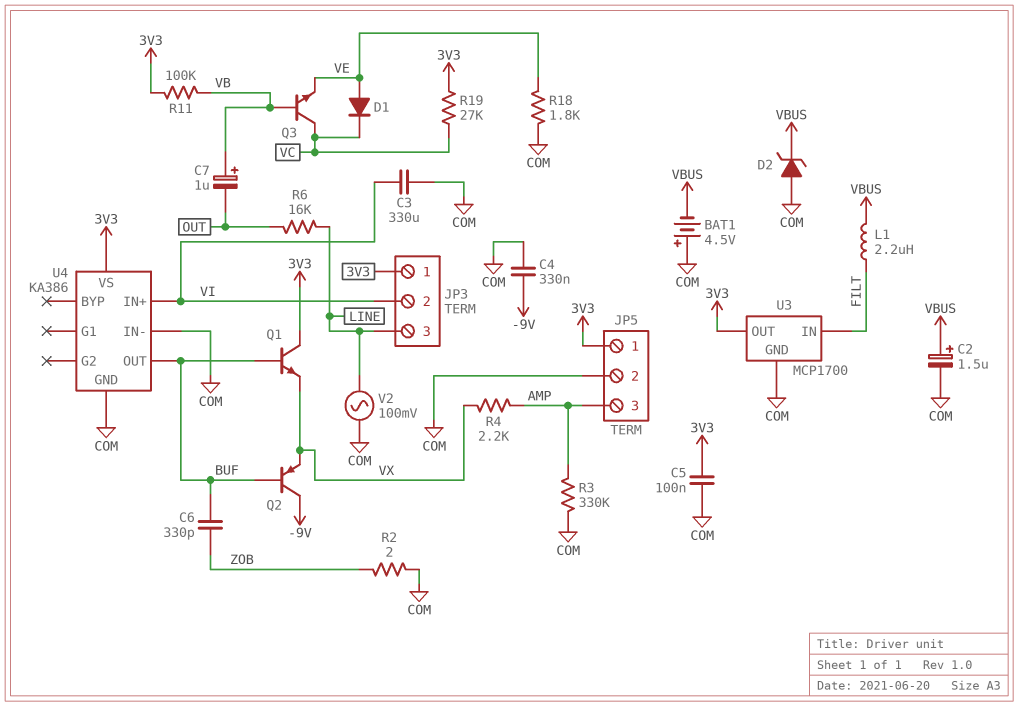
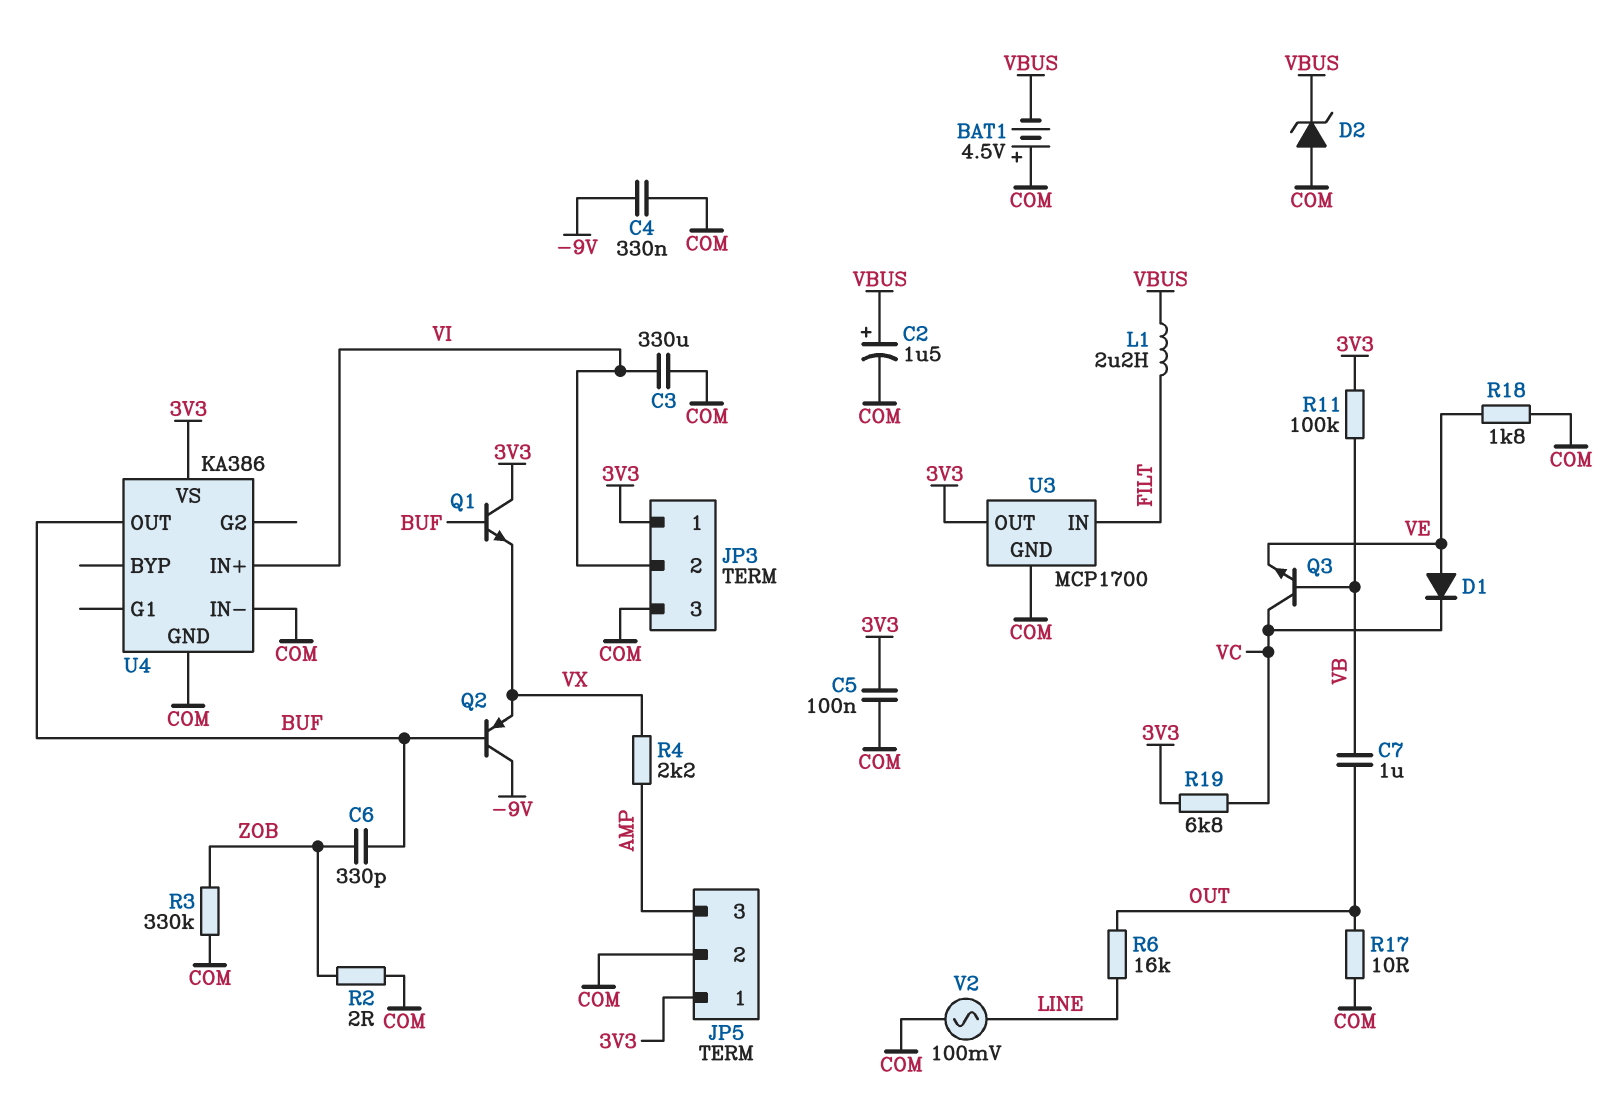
C7: 1uF (plus VB, minus OUT) -> 1uF (OUT, VB)
JP3 pin 3: LINE -> COM
R3: 330k (AMP, COM) -> 330k (COM, ZOB)
R17: none -> 10 (COM, OUT)
R19: 27k (3V3, VC) -> 6.8k (3V3, VC)

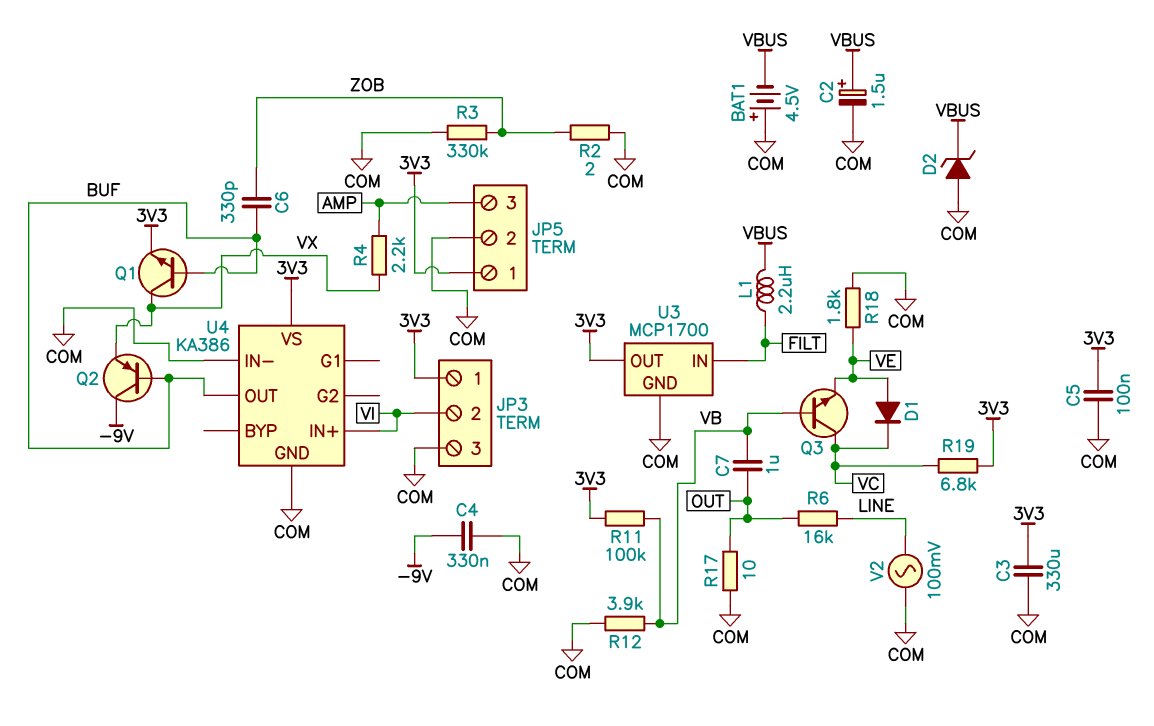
C3: 330uF (COM, VI) -> 330uF (3V3, COM)
Q1: NPN (B BUF, C 3V3, E VX) -> NPN (B BUF, C VX, E 3V3)
R12: none -> 3.9k (COM, VB)

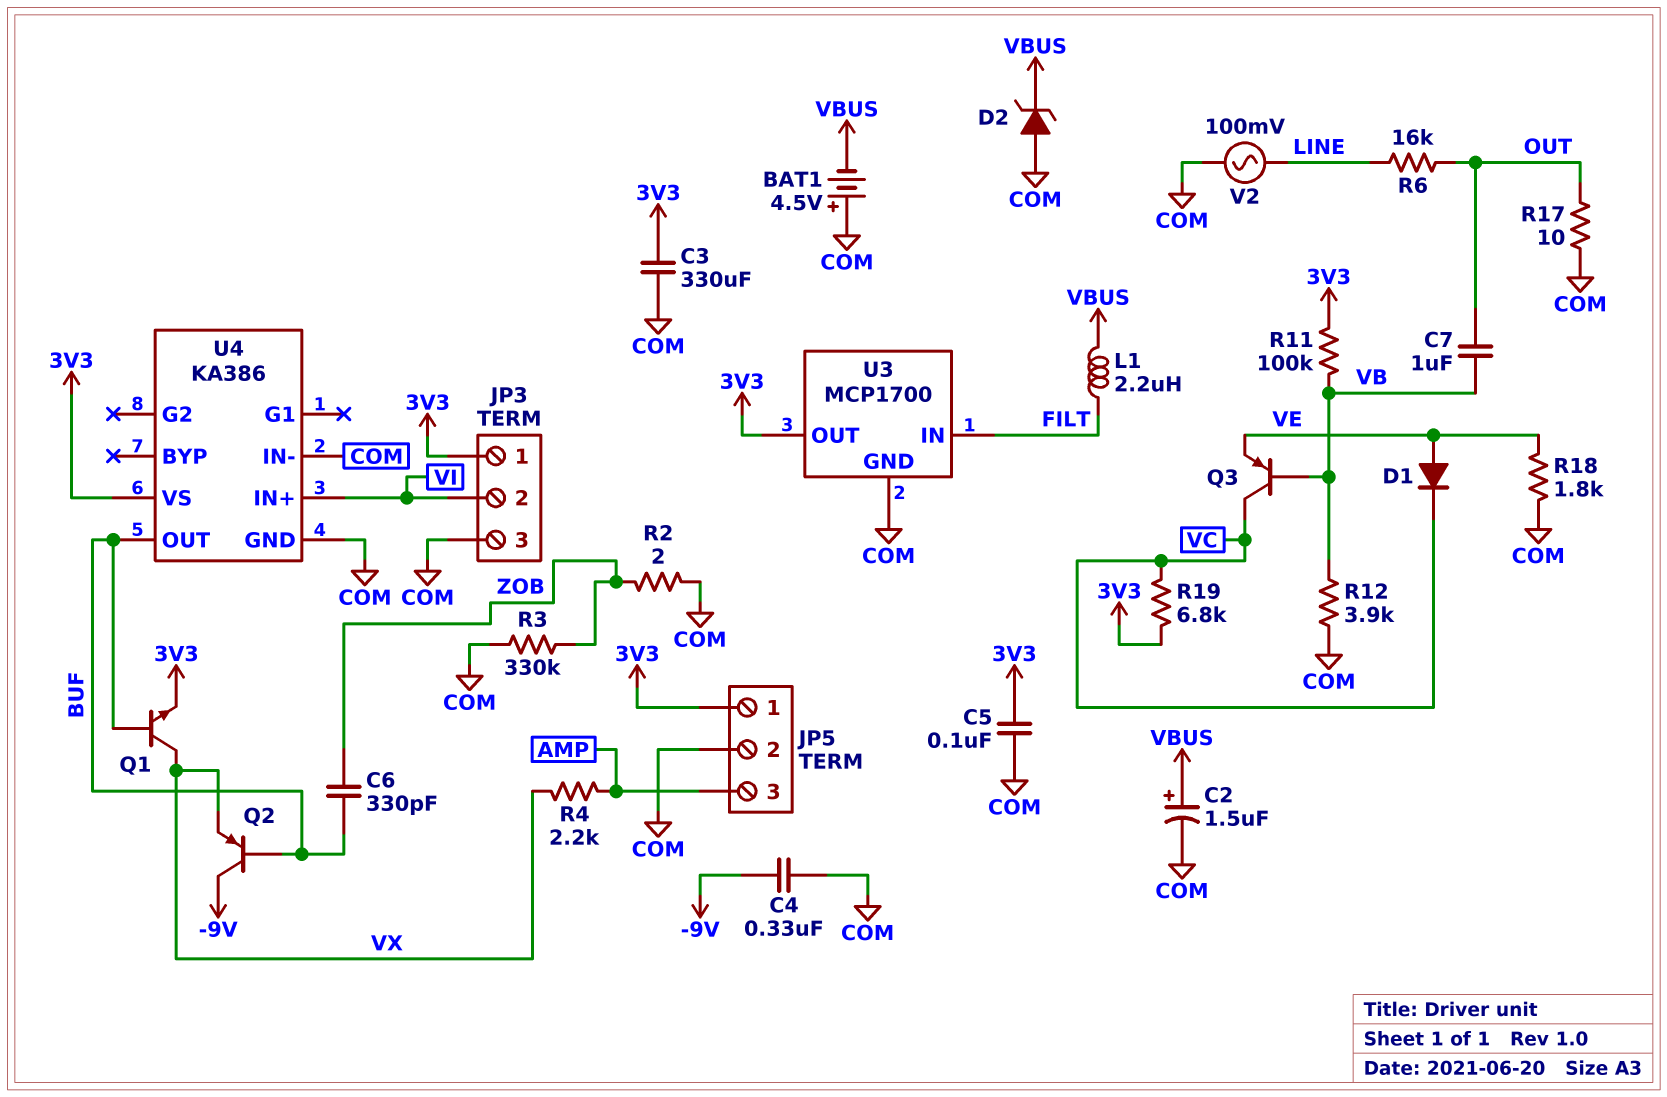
Q3: NPN (B VB, C VC, E VE) -> PNP (B VB, C VC, E VE)

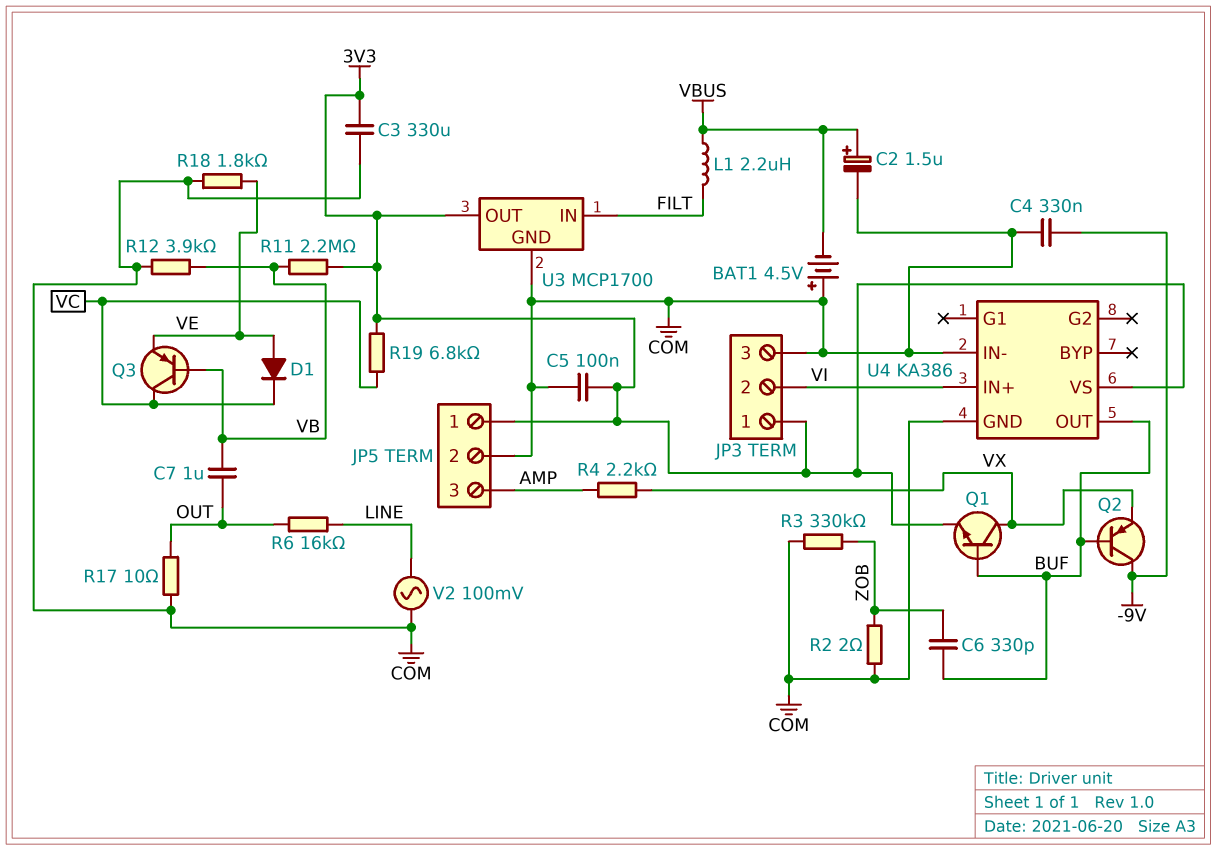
D2: zener (A COM, K VBUS) -> none
R11: 100k (3V3, VB) -> 2.2M (3V3, VB)

